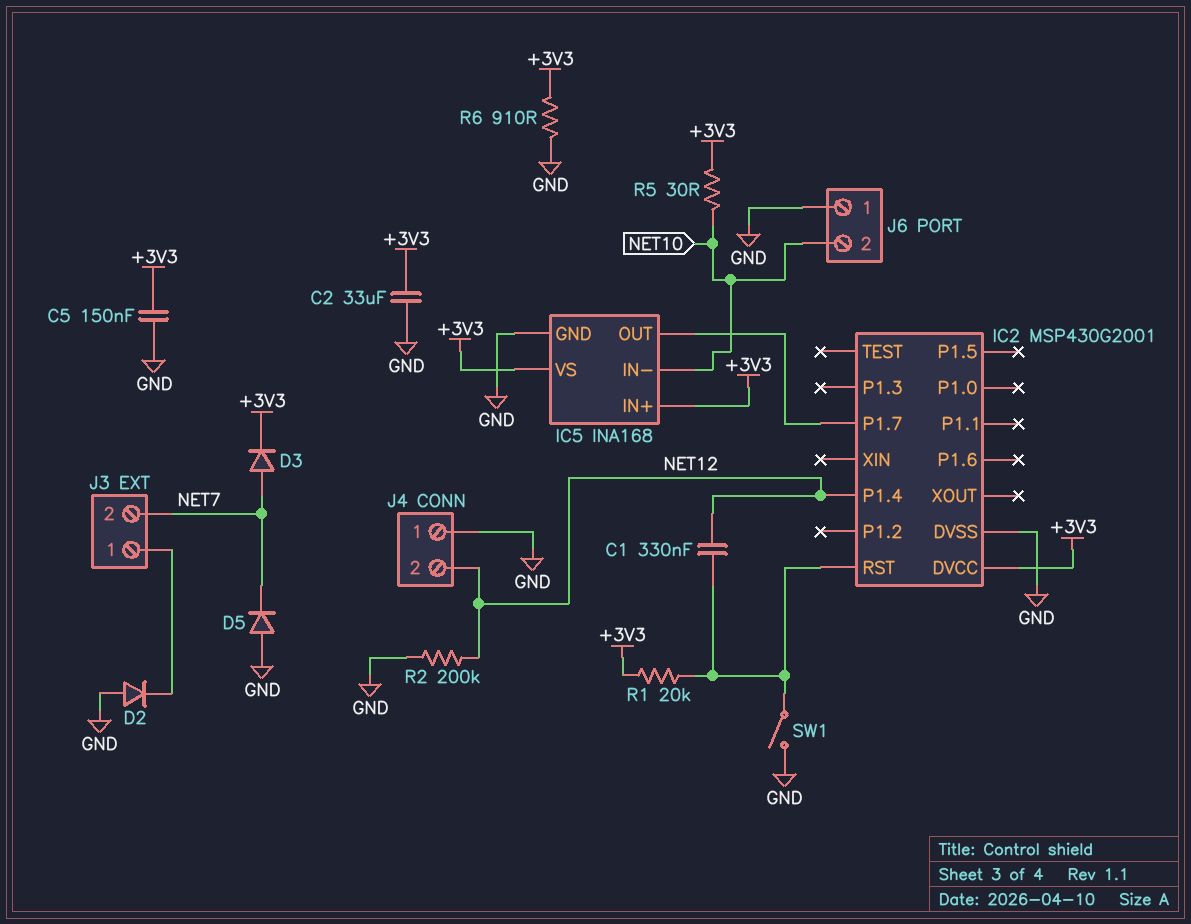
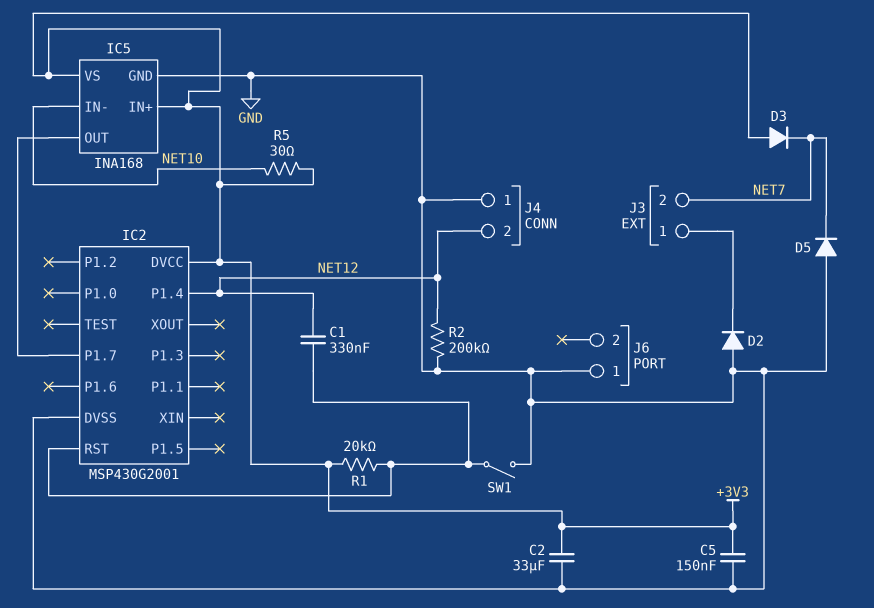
D3: diode (A NET7, K +3V3) -> diode (A +3V3, K NET7)
J6 pin 2: NET10 -> none
R6: 910 (+3V3, GND) -> none

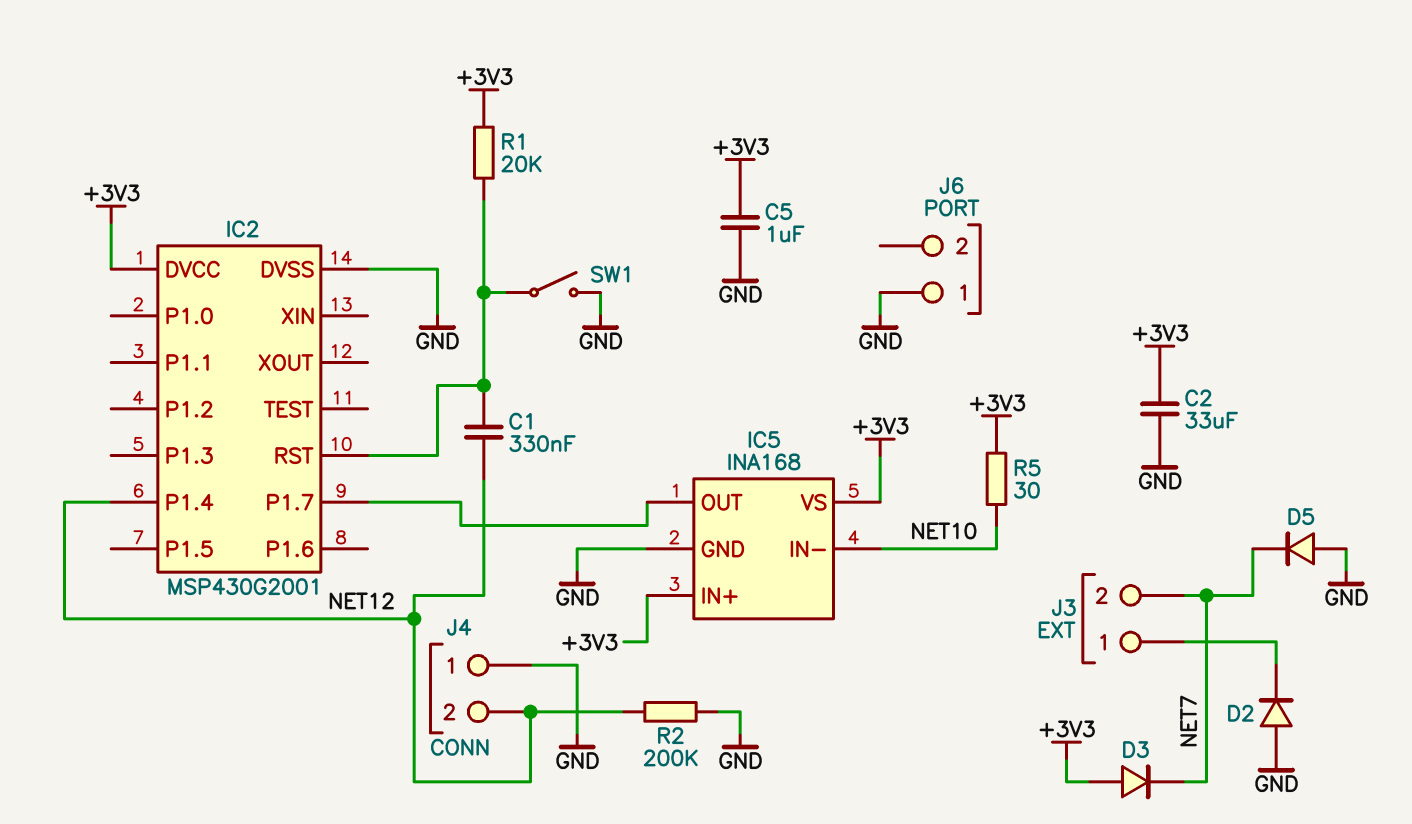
C5: 150nF (+3V3, GND) -> 1uF (+3V3, GND)

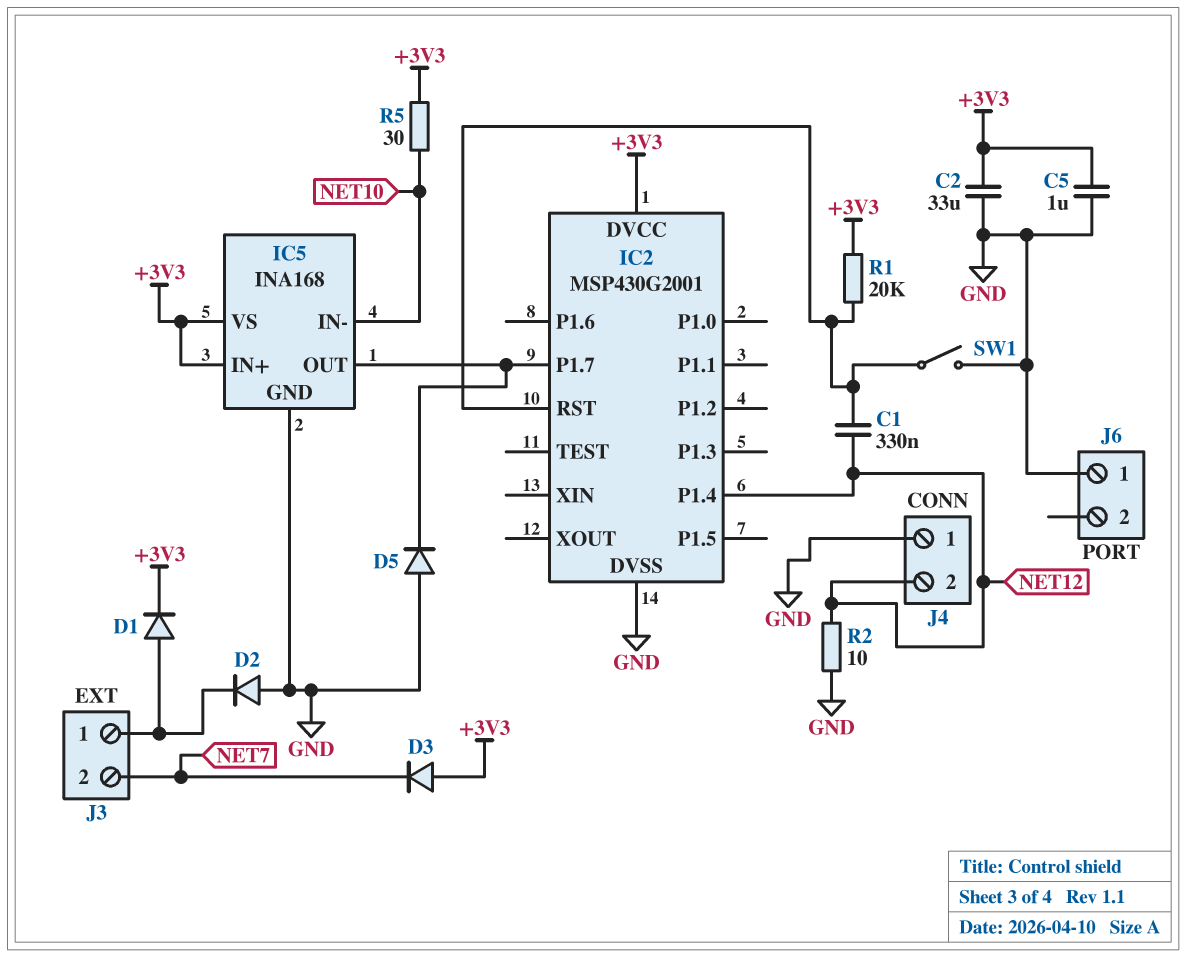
D1: none -> diode (A J3/1, K +3V3)
D5: diode (A GND, K NET7) -> diode (A GND, K IC2/P1.7)
R2: 200k (GND, NET12) -> 10 (GND, NET12)

